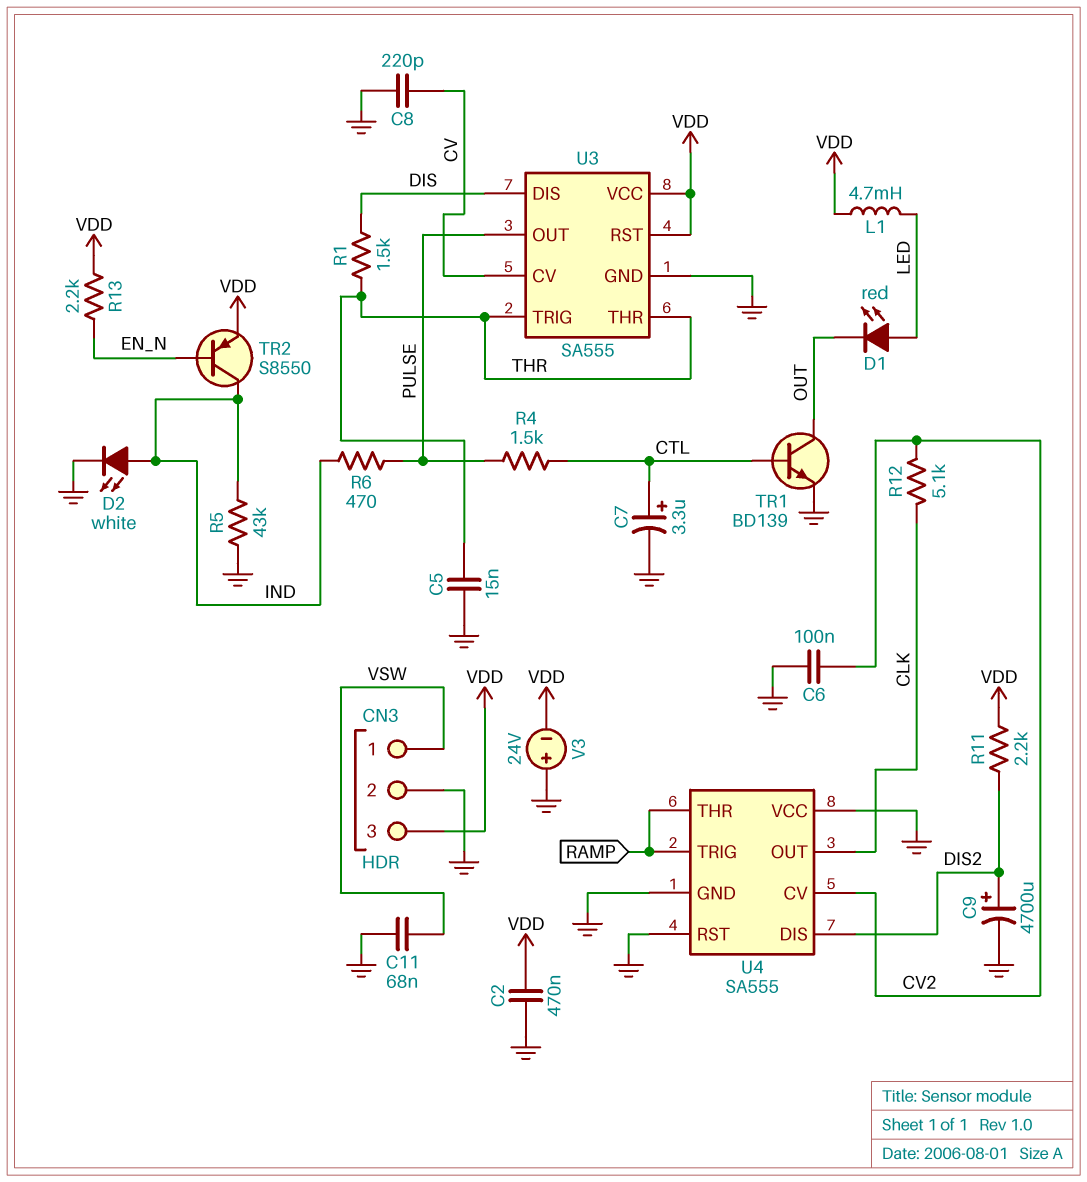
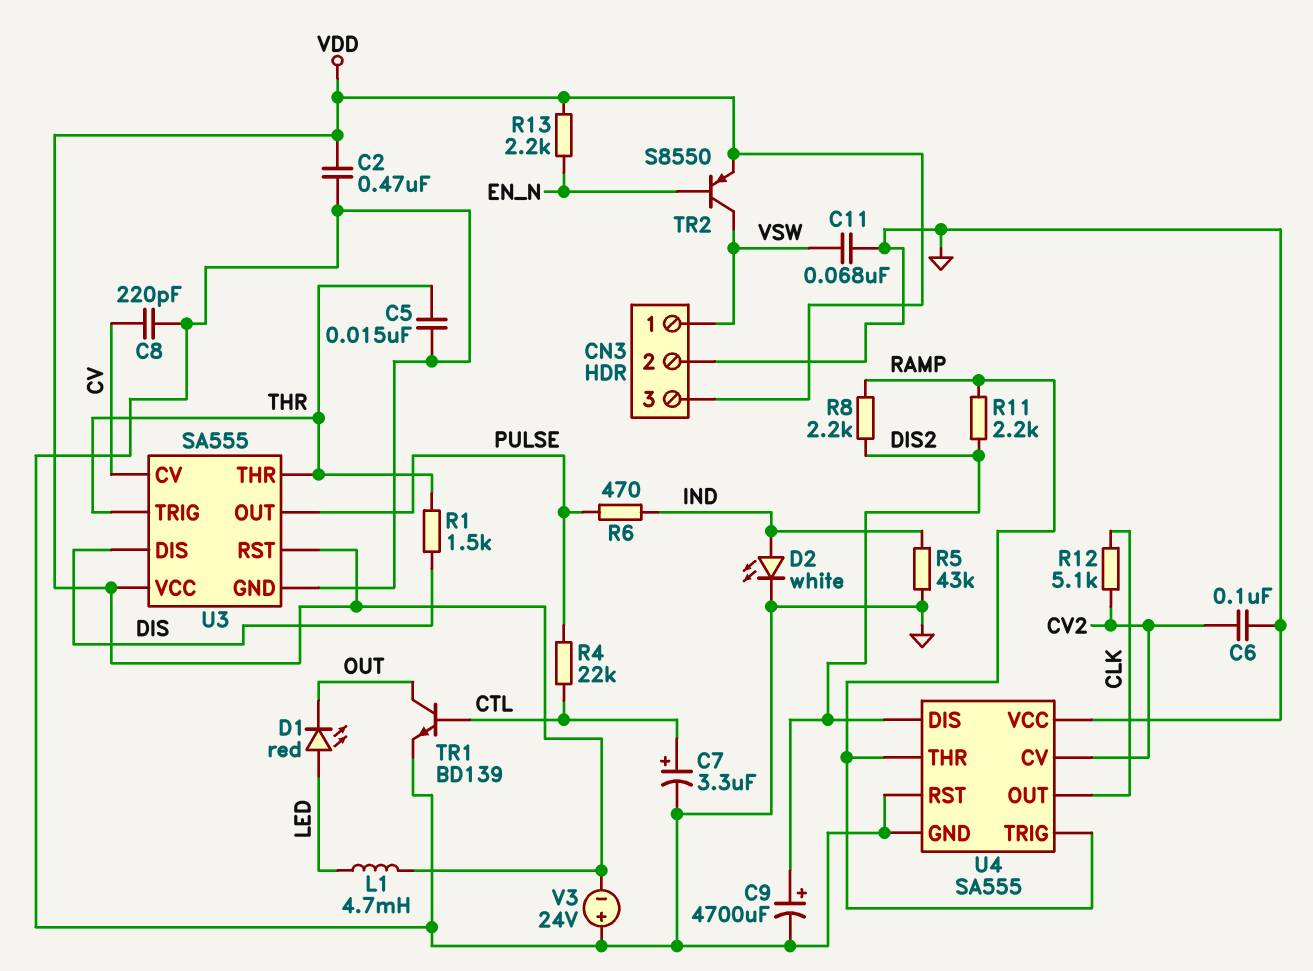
R4: 1.5k (CTL, PULSE) -> 22k (CTL, PULSE)
R8: none -> 2.2k (DIS2, RAMP)
R11: 2.2k (DIS2, VDD) -> 2.2k (DIS2, RAMP)
TR2: PNP S8550 (B EN_N, C IND, E VDD) -> PNP S8550 (B EN_N, C VSW, E VDD)

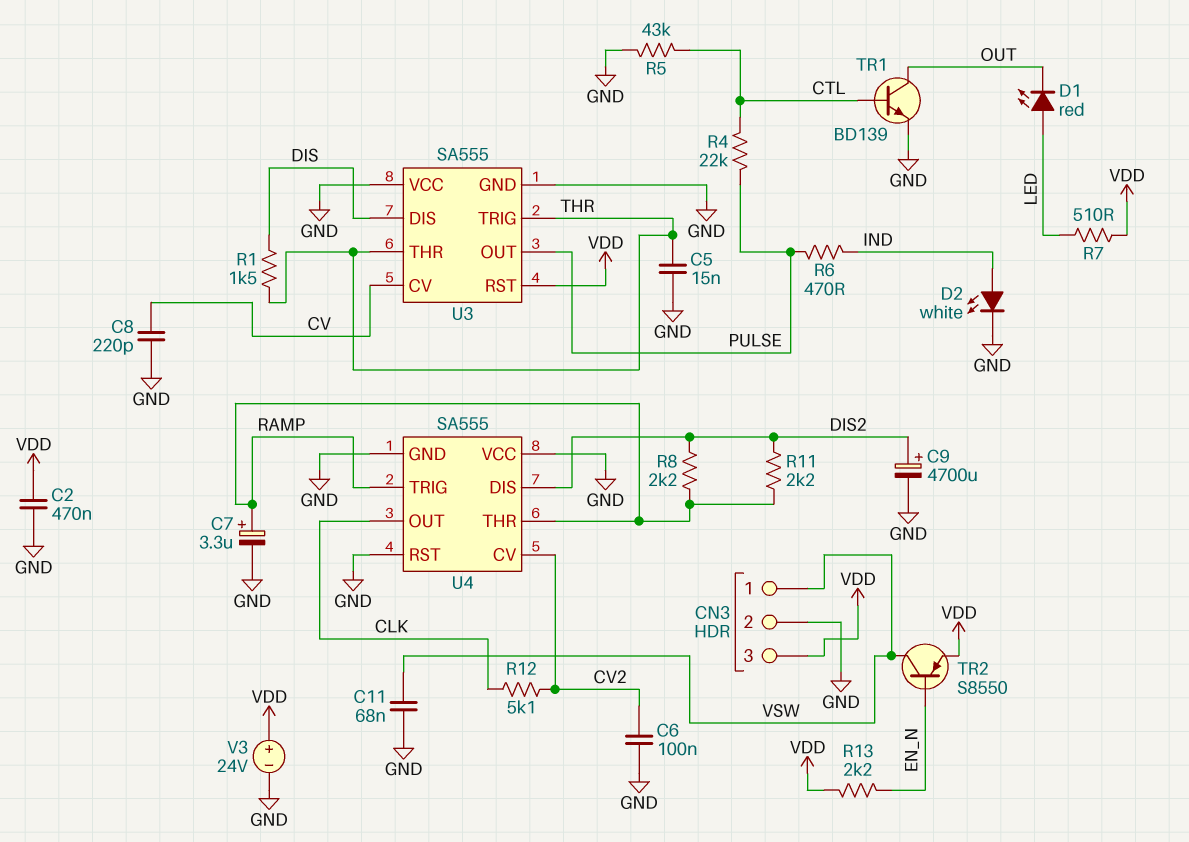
C7: 3.3uF (plus CTL, minus GND) -> 3.3uF (plus RAMP, minus GND)
L1: 4.7mH (LED, VDD) -> none
R5: 43k (GND, IND) -> 43k (CTL, GND)
R7: none -> 510 (LED, VDD)
U3 pin VCC: VDD -> GND
V3: 24V (plus GND, minus VDD) -> 24V (plus VDD, minus GND)

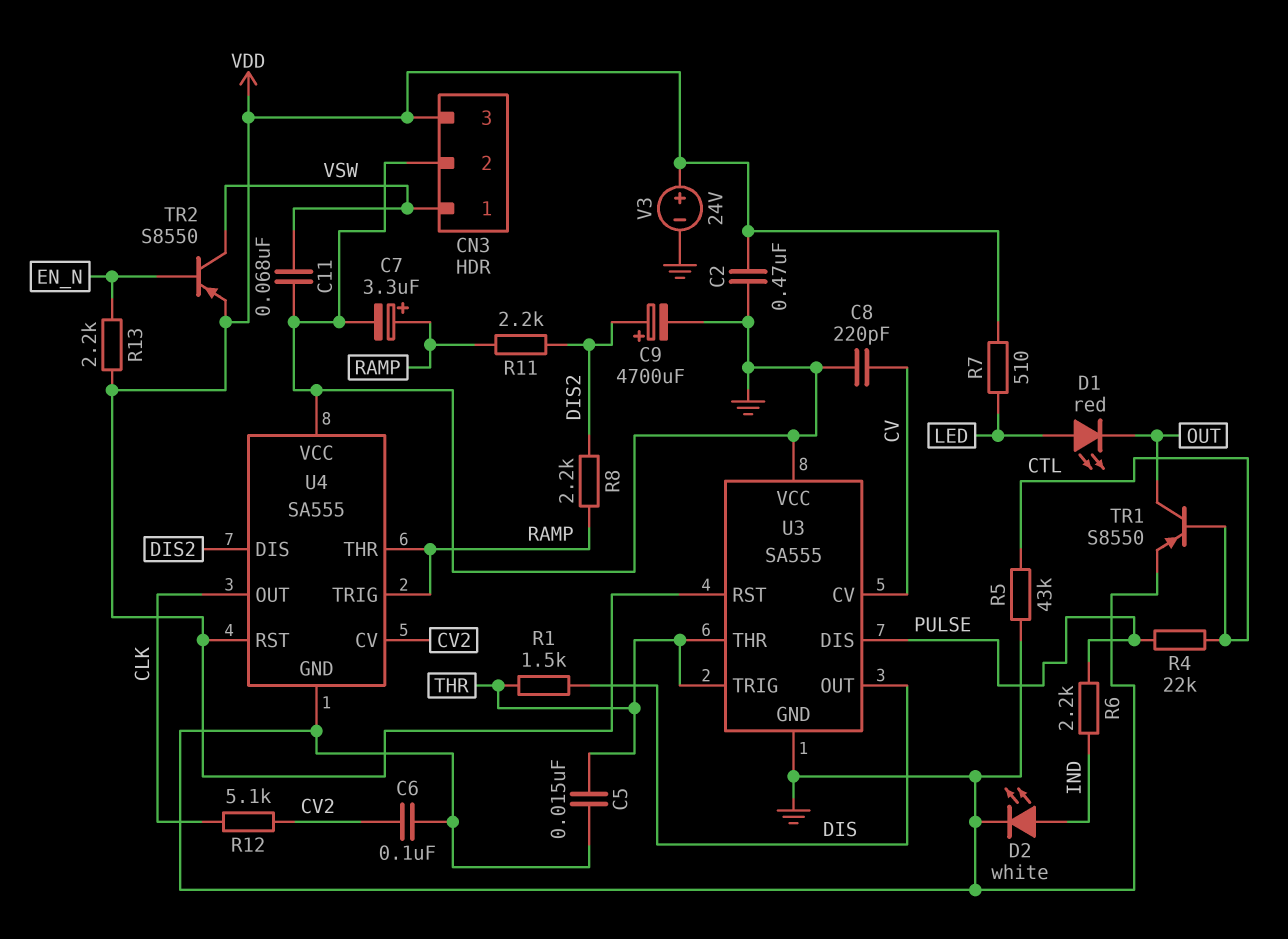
R6: 470 (IND, PULSE) -> 2.2k (IND, PULSE)
TR1: NPN BD139 (B CTL, C OUT, E GND) -> PNP S8550 (B CTL, C OUT, E GND)
U3 pin DIS: DIS -> PULSE
U3 pin OUT: PULSE -> DIS
U4 pin RST: GND -> VDD

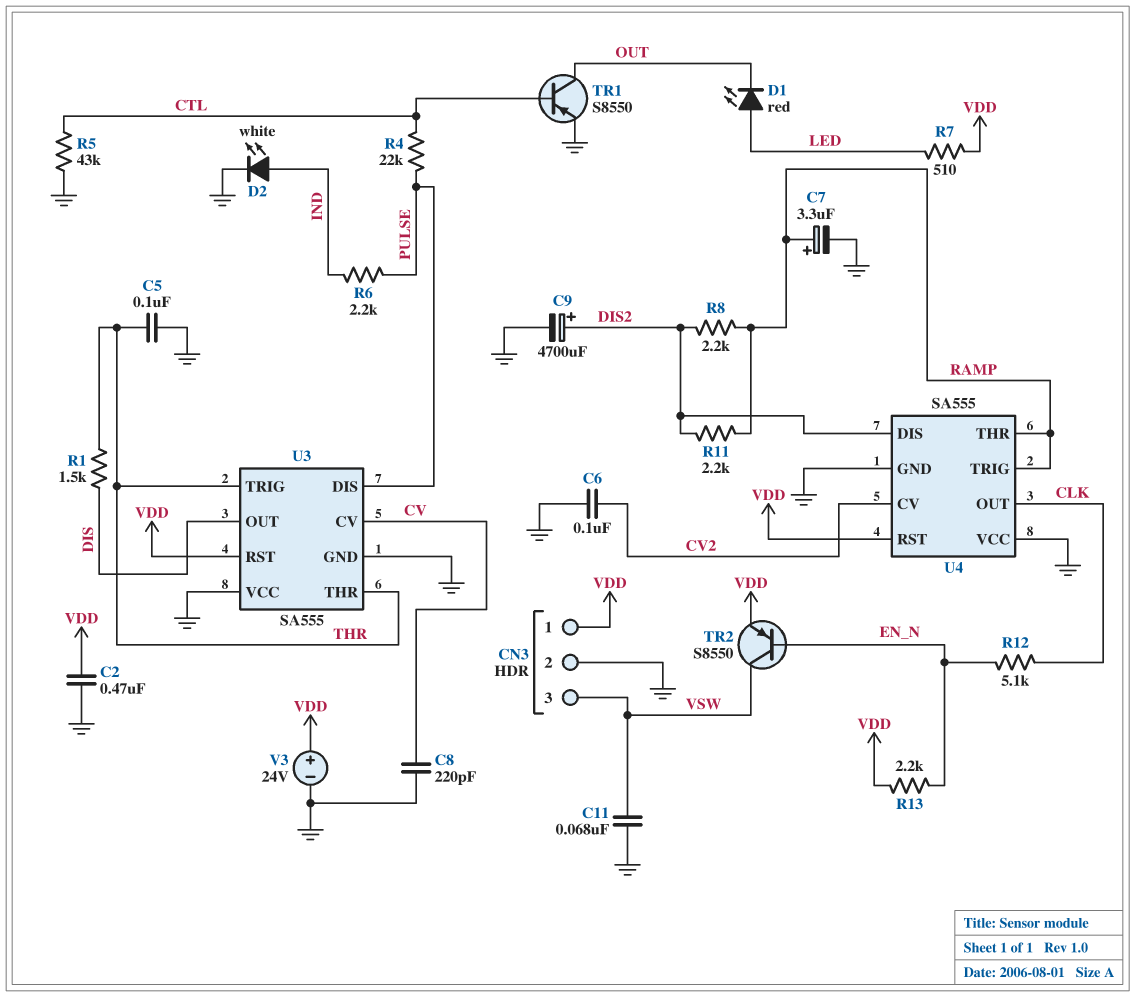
C5: 15nF (GND, THR) -> 100nF (GND, THR)
CN3 pin 1: VSW -> VDD
CN3 pin 3: VDD -> VSW
R12: 5.1k (CLK, CV2) -> 5.1k (CLK, EN_N)

